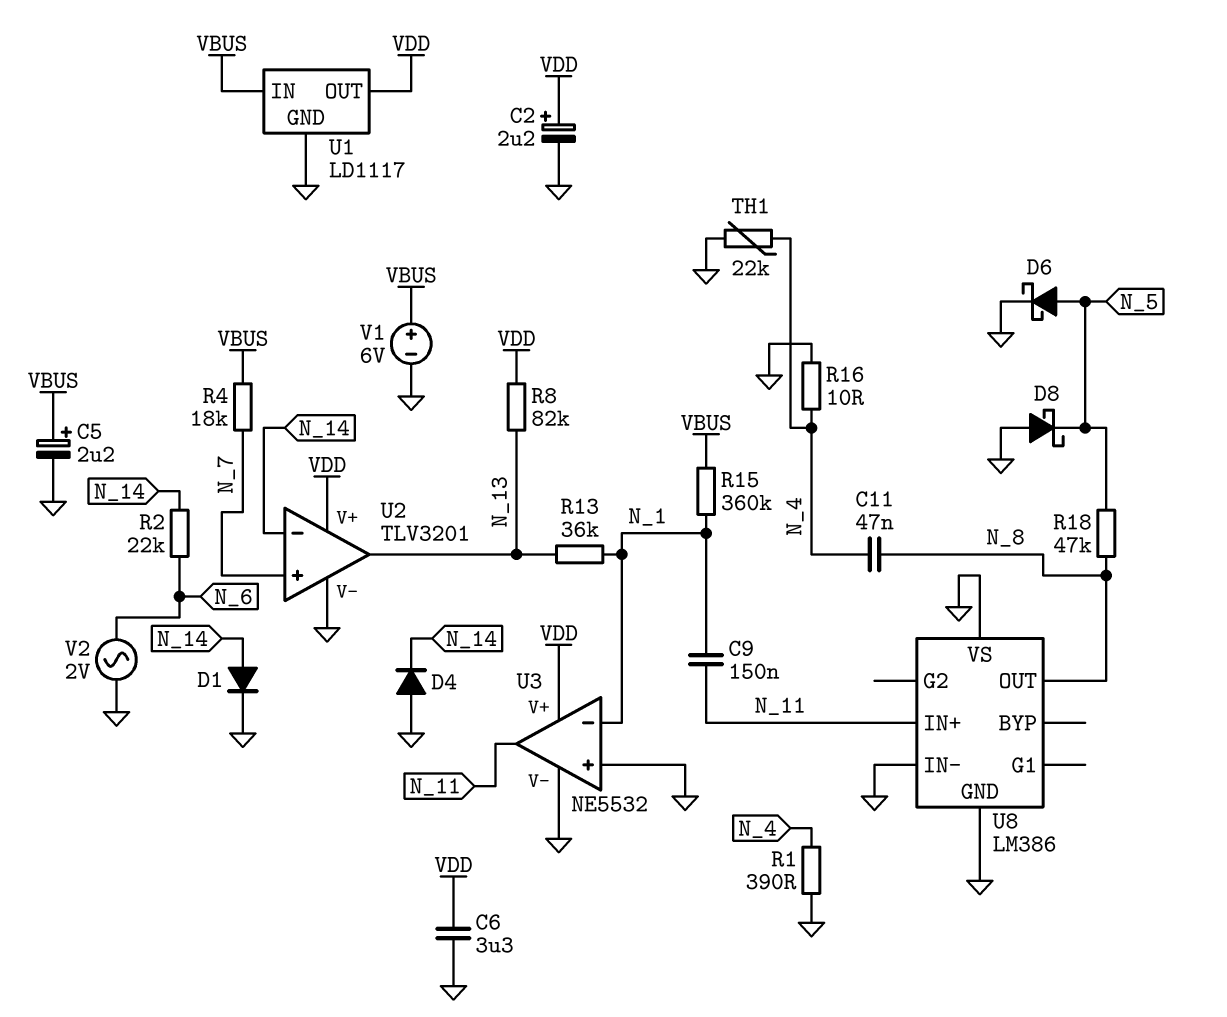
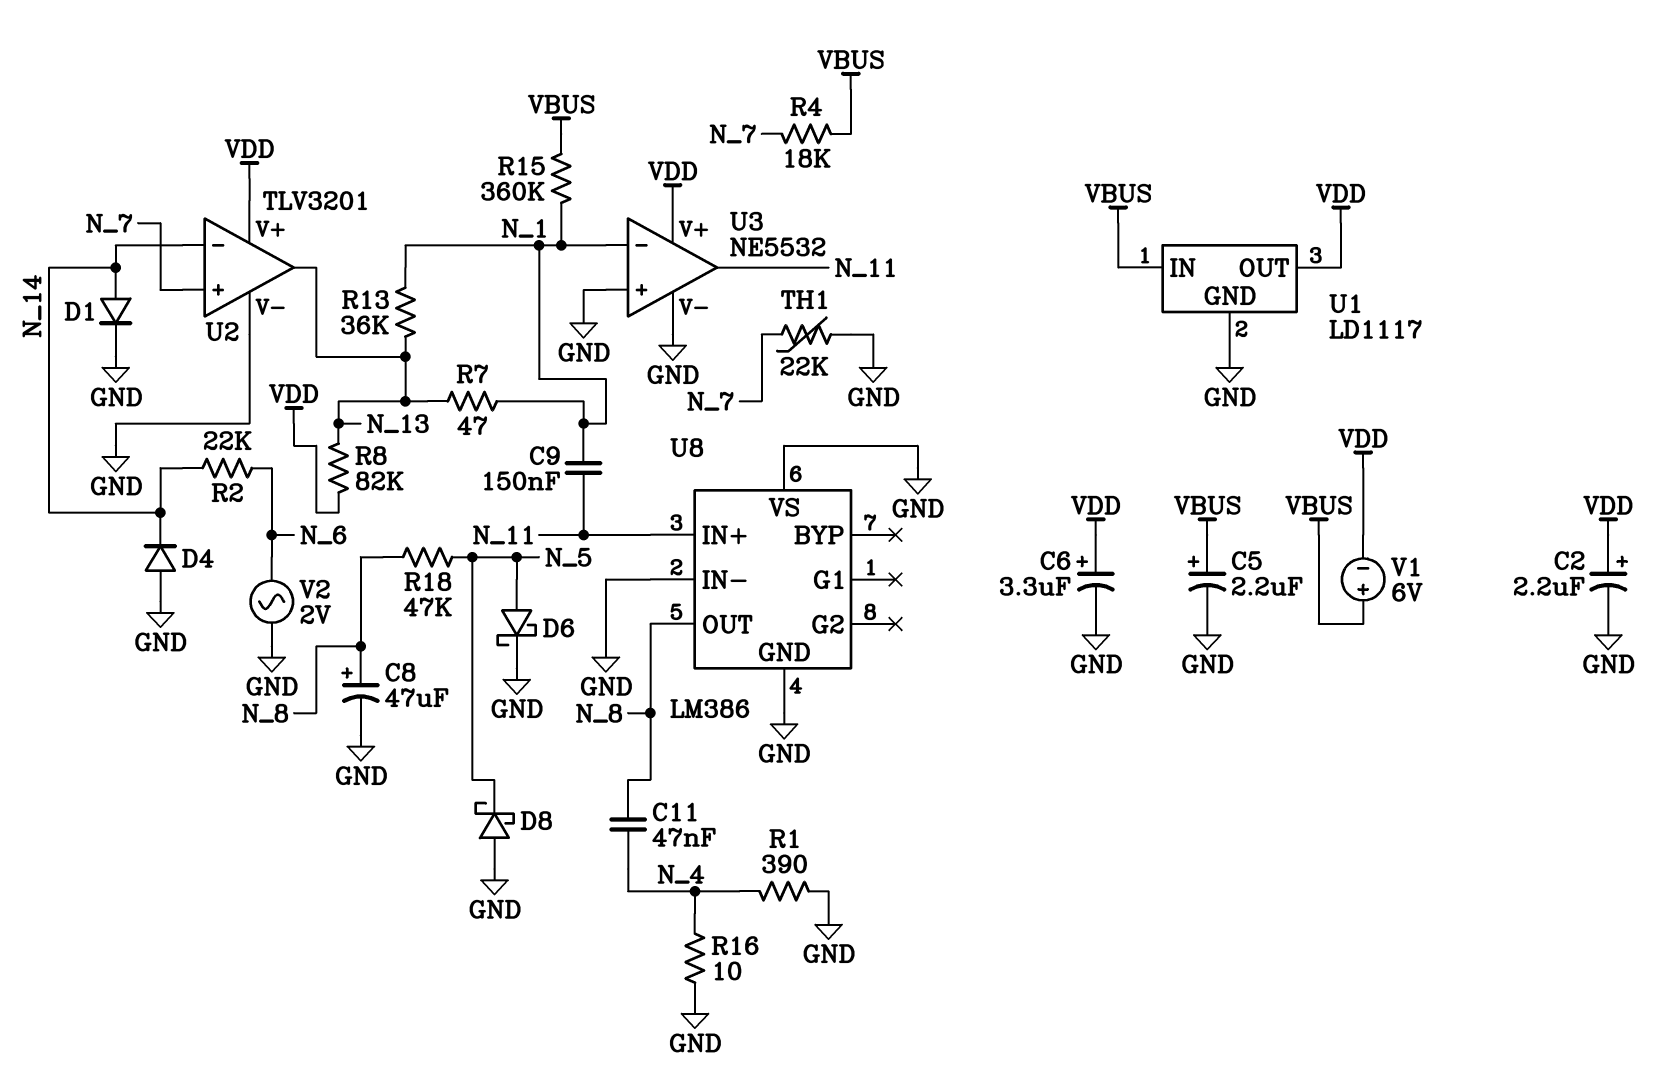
C6: 3.3uF (GND, VDD) -> 3.3uF (plus VDD, minus GND)
C8: none -> 47uF (plus N_8, minus GND)
R7: none -> 47 (N_1, N_13)
TH1: 22k (GND, N_4) -> 22k (GND, N_7)
V1: 6V (plus VBUS, minus GND) -> 6V (plus VBUS, minus VDD)

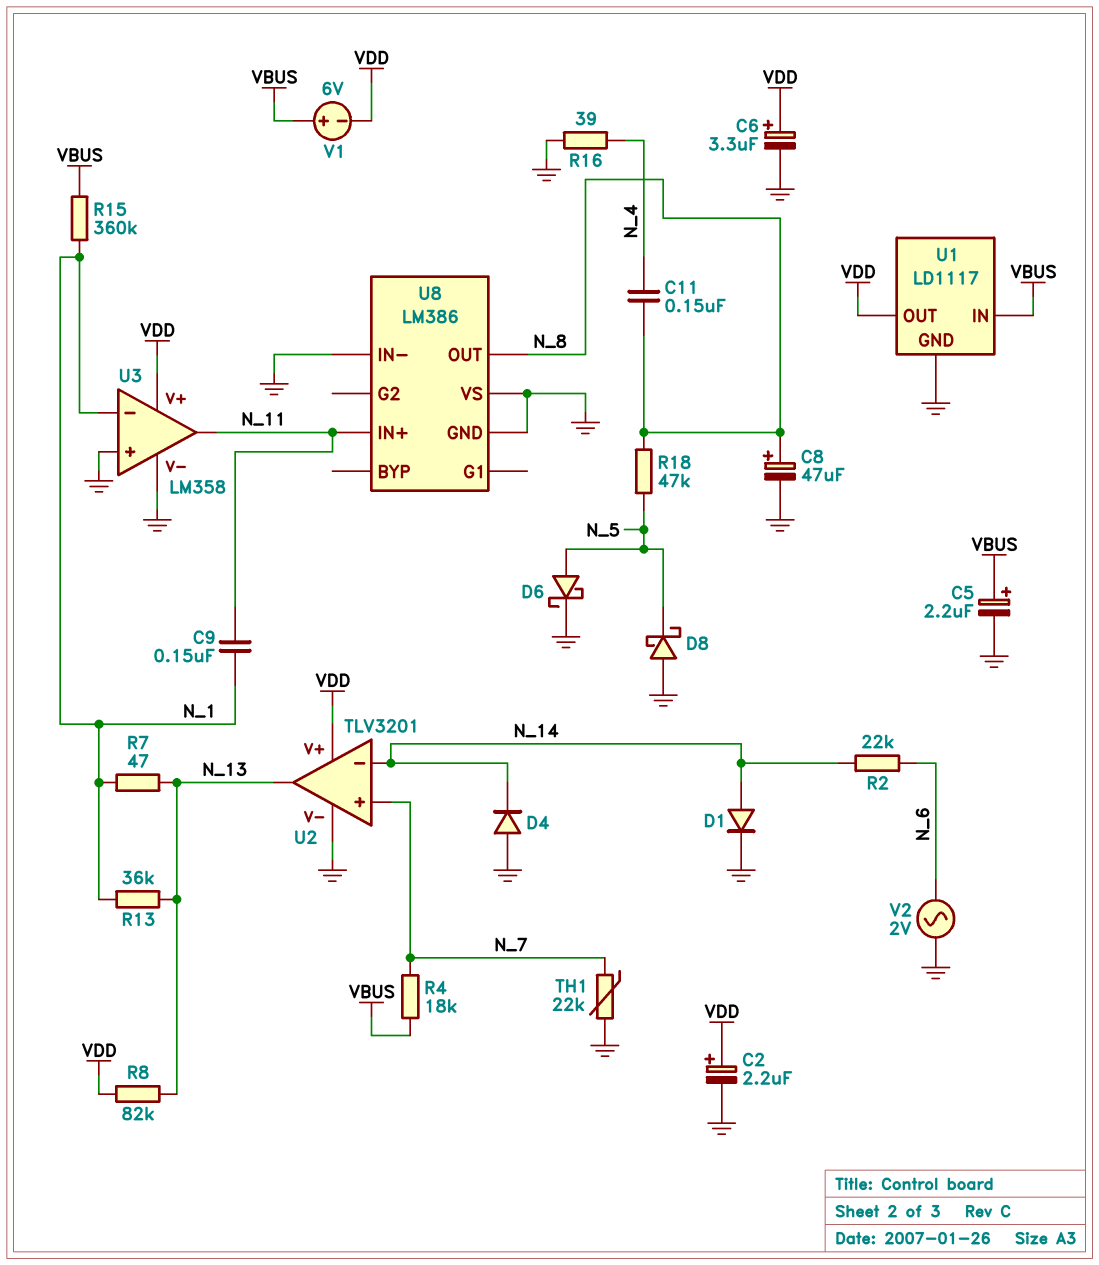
C11: 47nF (N_4, N_8) -> 150nF (N_4, N_8)
R1: 390 (GND, N_4) -> none
R16: 10 (GND, N_4) -> 39 (GND, N_4)
U3: NE5532 -> LM358

